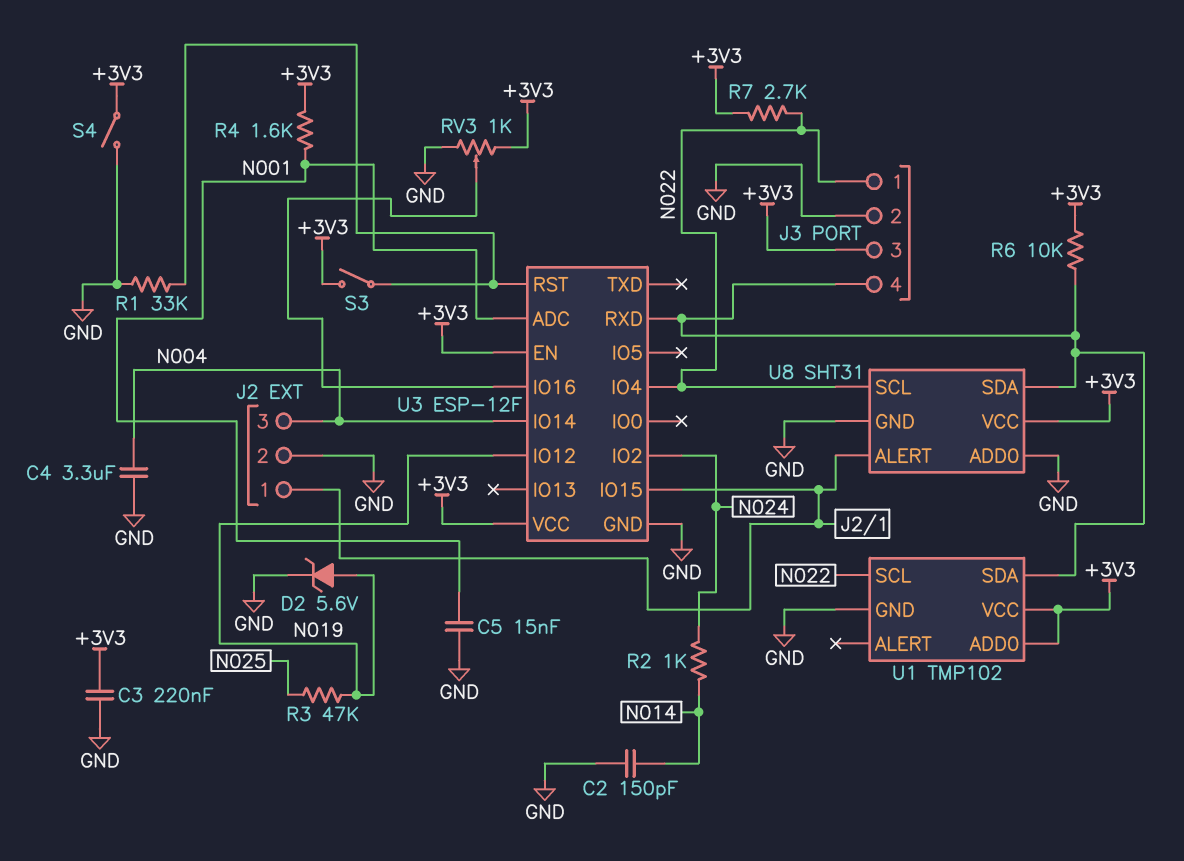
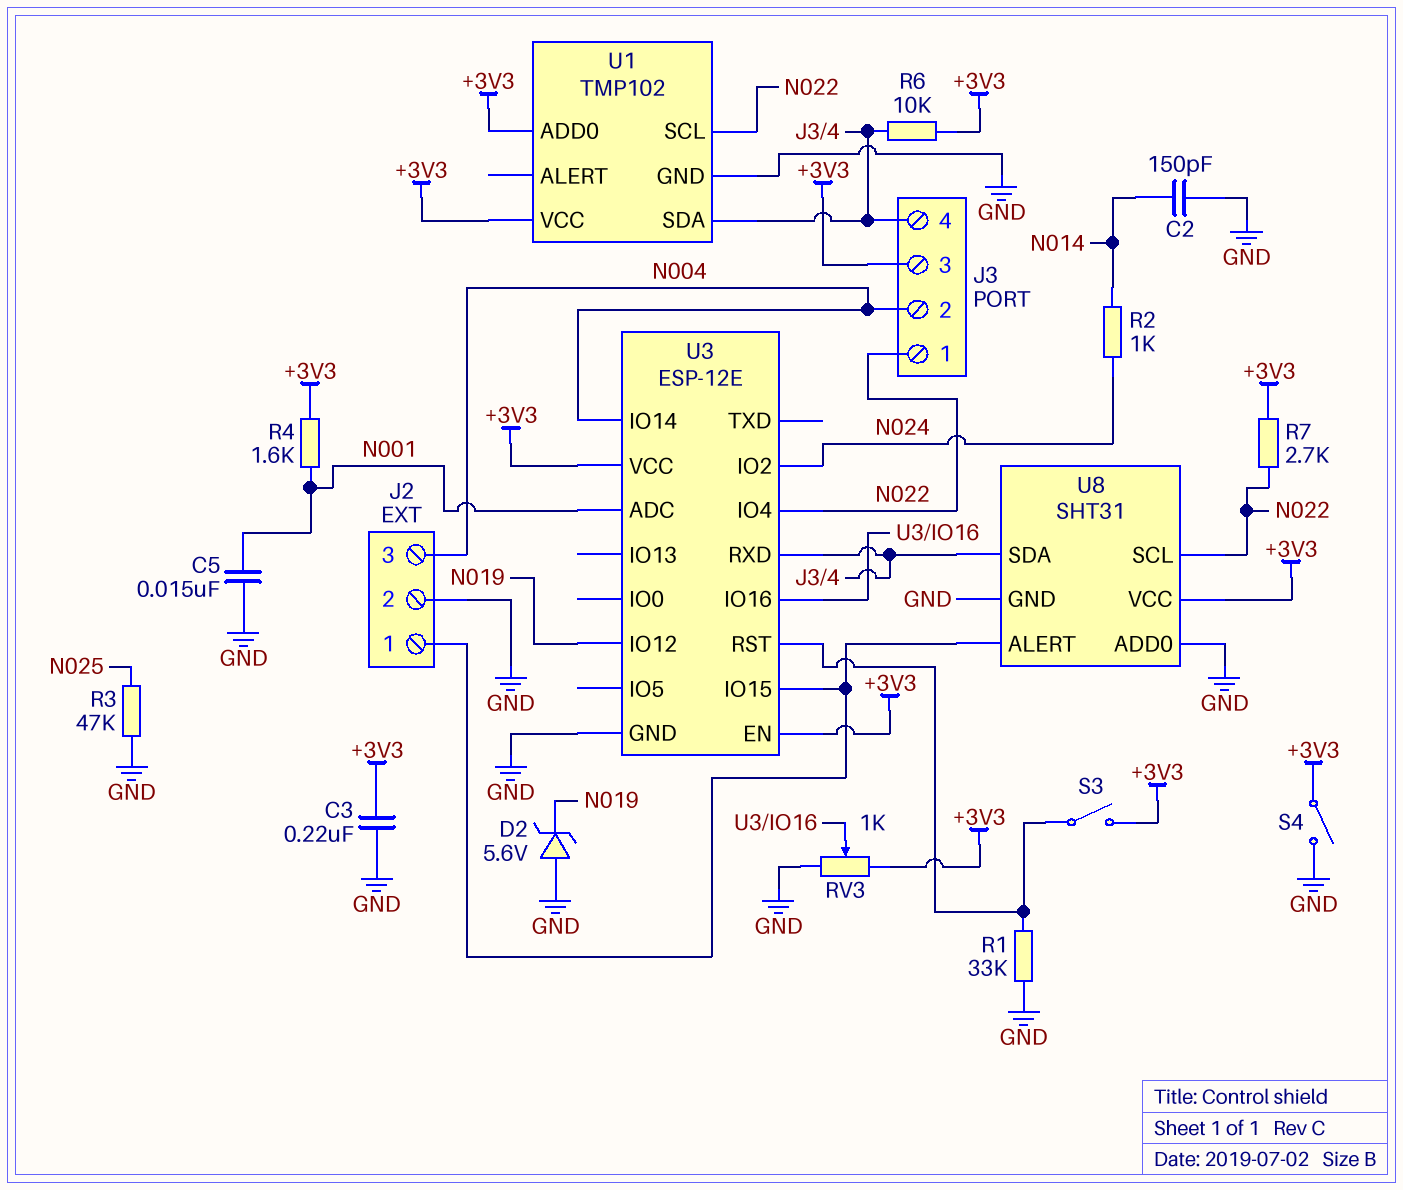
C4: 3.3uF (GND, N004) -> none
D2: zener 5.6V (A N019, K GND) -> zener 5.6V (A GND, K N019)
J3 pin 2: GND -> N004
R3: 47k (N019, N025) -> 47k (GND, N025)
U3: ESP-12F -> ESP-12E

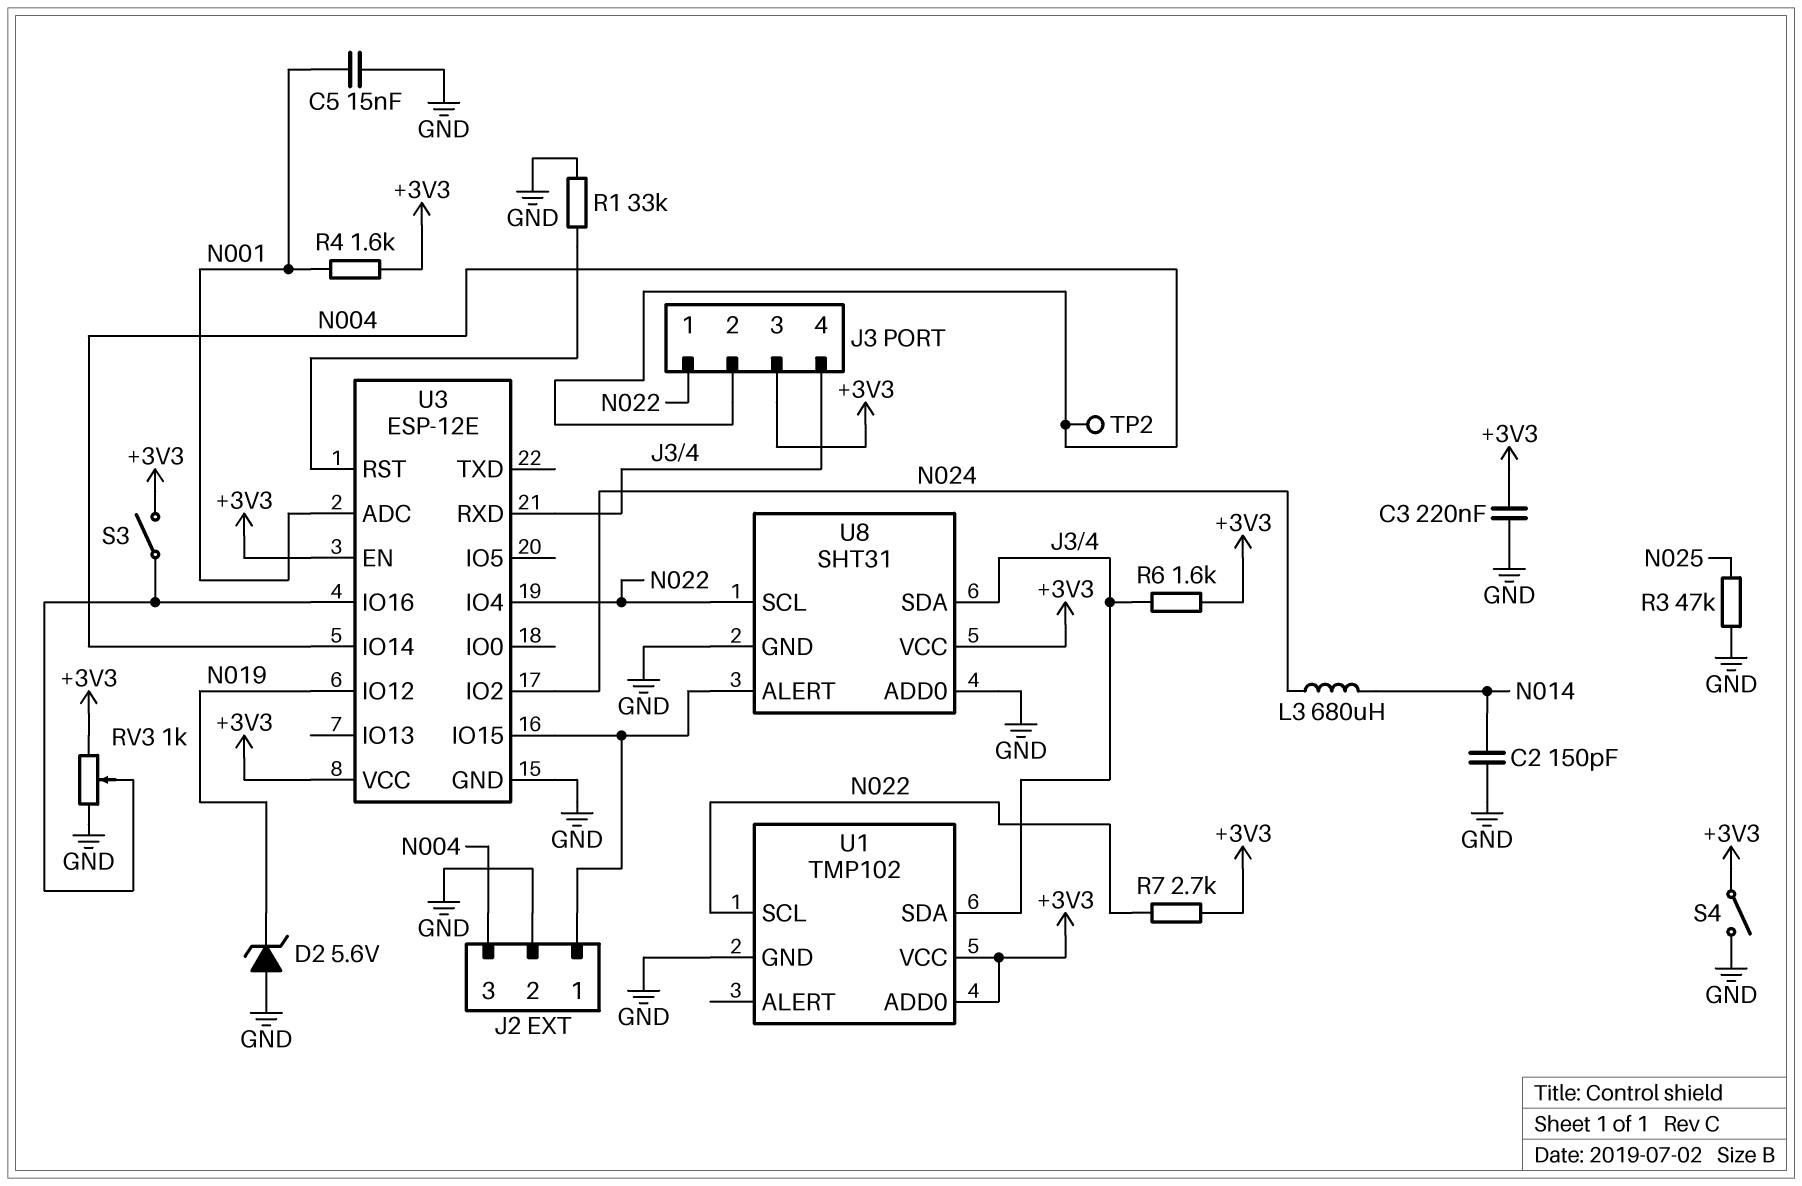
L3: none -> 680uH (N014, N024)
R2: 1k (N014, N024) -> none
R6: 10k (+3V3, J3/4) -> 1.6k (+3V3, J3/4)
S3: switch (+3V3, U3/RST) -> switch (+3V3, U3/IO16)
TP2: none -> test point (N004)

